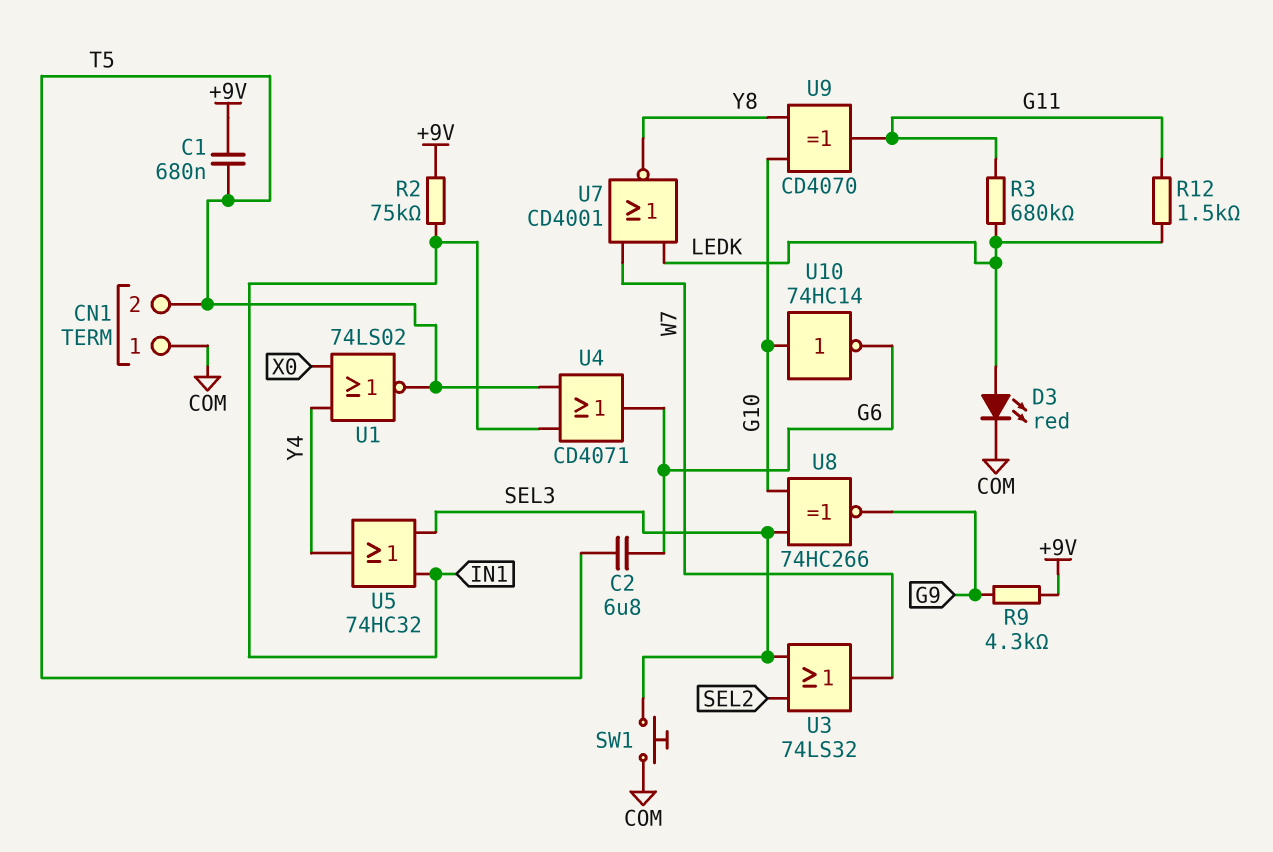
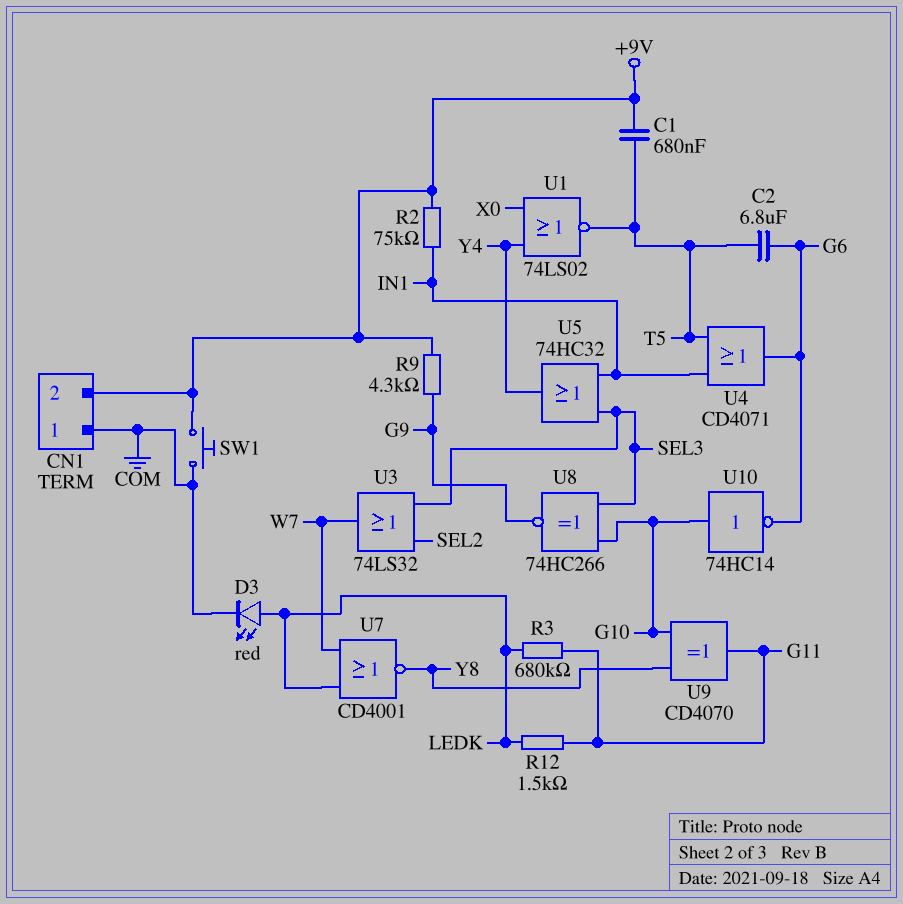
CN1 pin 2: T5 -> +9V
SW1: button (COM, SEL3) -> button (+9V, COM)

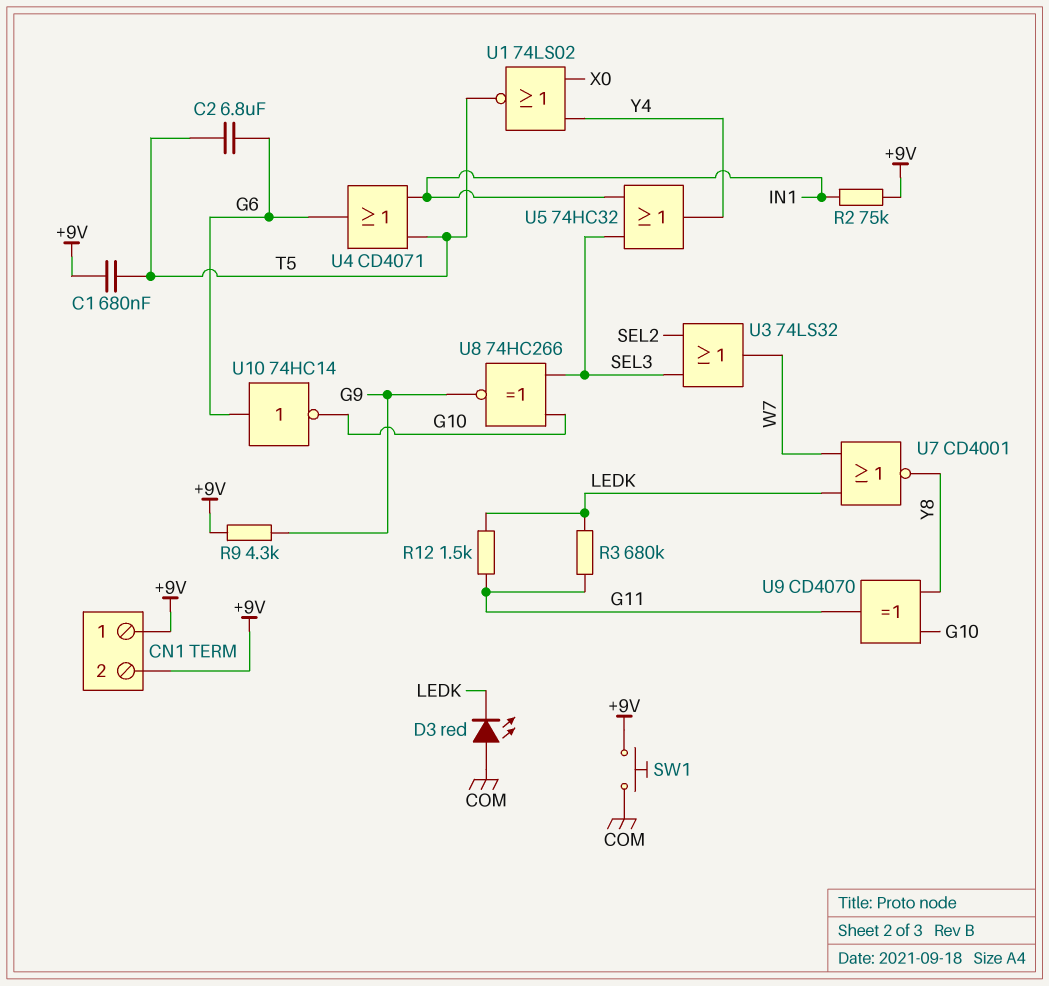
CN1 pin 1: COM -> +9V
D3: LED red (A LEDK, K COM) -> LED red (A COM, K LEDK)
U10: NOT 74HC14 (in G10, out G6) -> NOT 74HC14 (in G6, out G10)

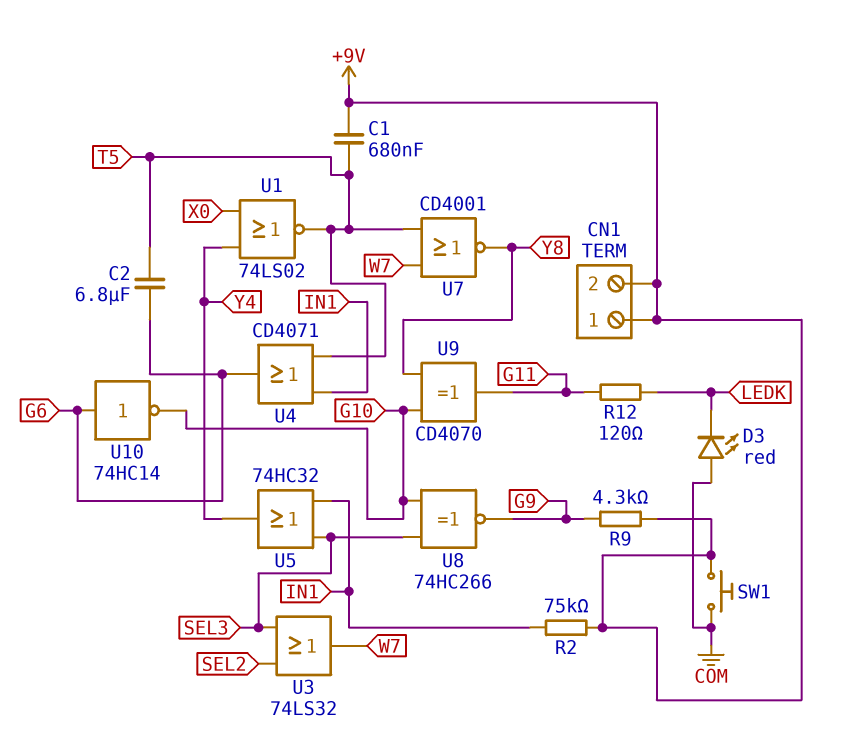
R3: 680k (G11, LEDK) -> none
R12: 1.5k (G11, LEDK) -> 120 (G11, LEDK)
U7: NOR CD4001 (in LEDK, in W7, out Y8) -> NOR CD4001 (in T5, in W7, out Y8)

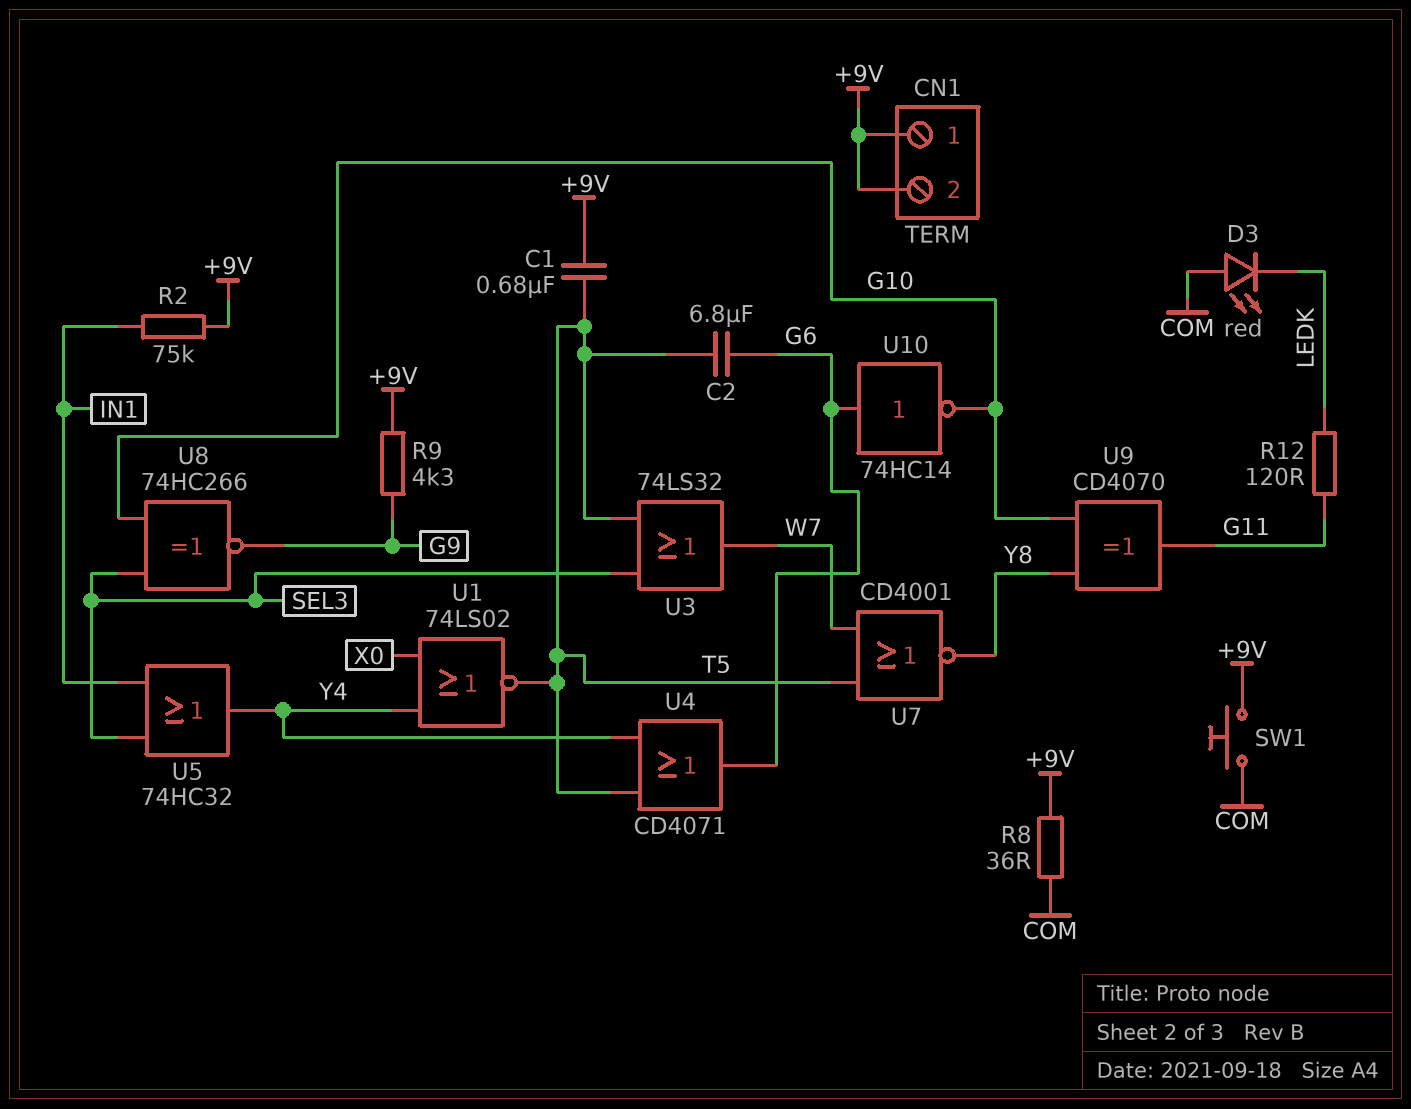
R8: none -> 36 (+9V, COM)
U3: OR 74LS32 (in SEL2, in SEL3, out W7) -> OR 74LS32 (in SEL3, in T5, out W7)
U4: OR CD4071 (in IN1, in T5, out G6) -> OR CD4071 (in T5, in Y4, out G6)

